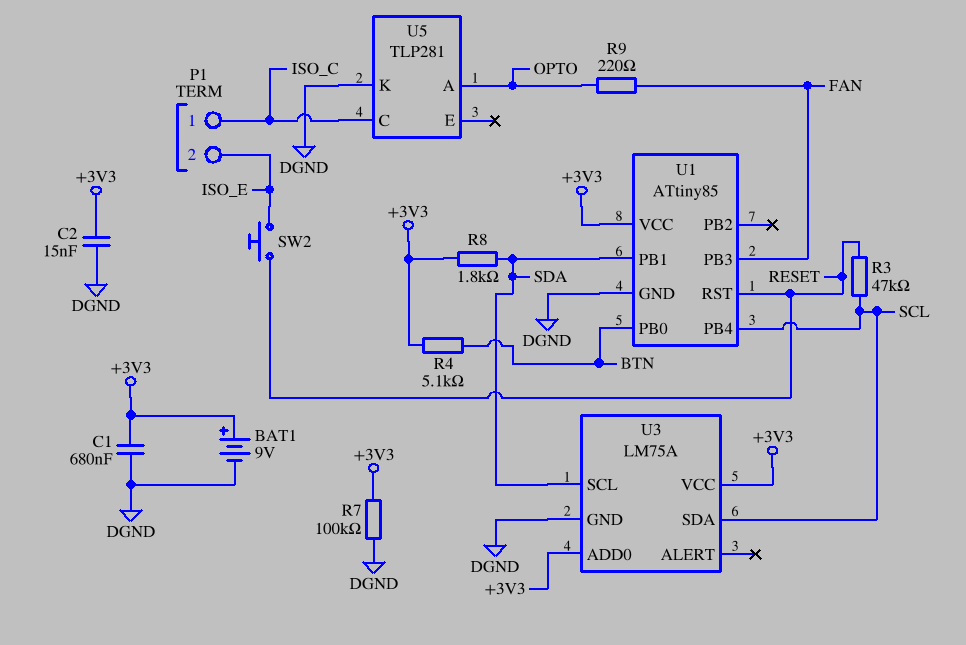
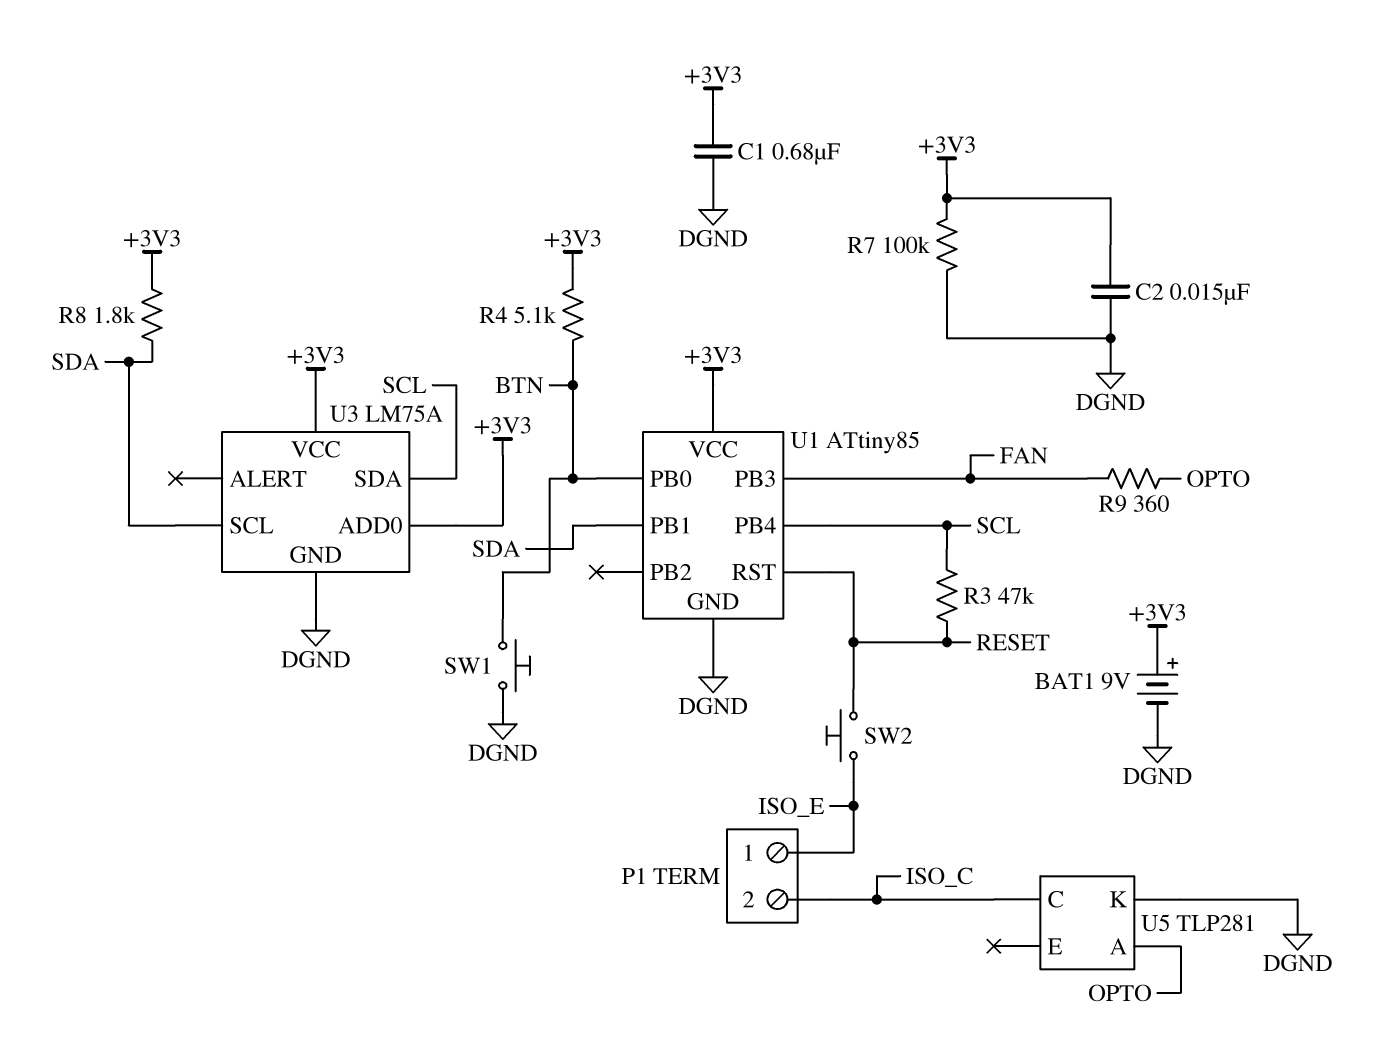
P1 pin 1: ISO_C -> ISO_E
P1 pin 2: ISO_E -> ISO_C
R9: 220 (FAN, OPTO) -> 360 (FAN, OPTO)
SW1: none -> button (BTN, DGND)

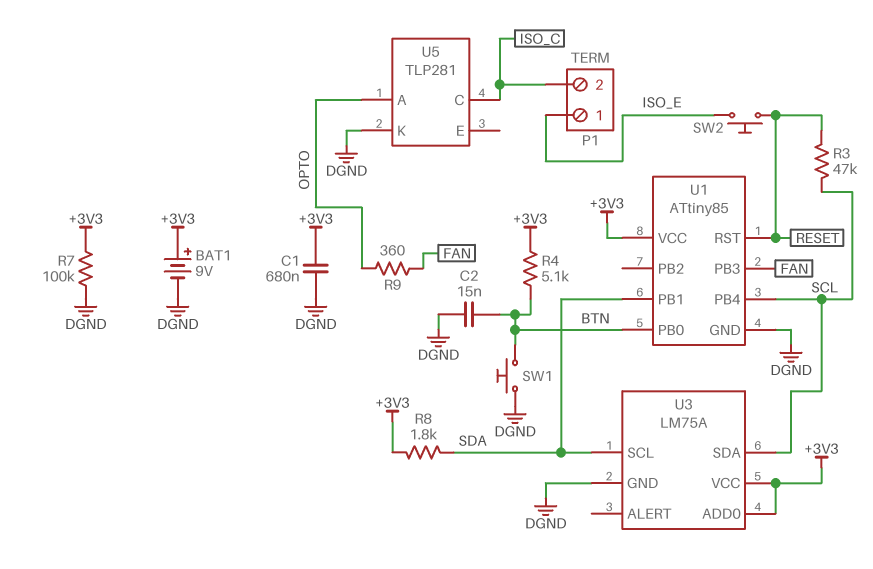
C2: 15nF (+3V3, DGND) -> 15nF (BTN, DGND)

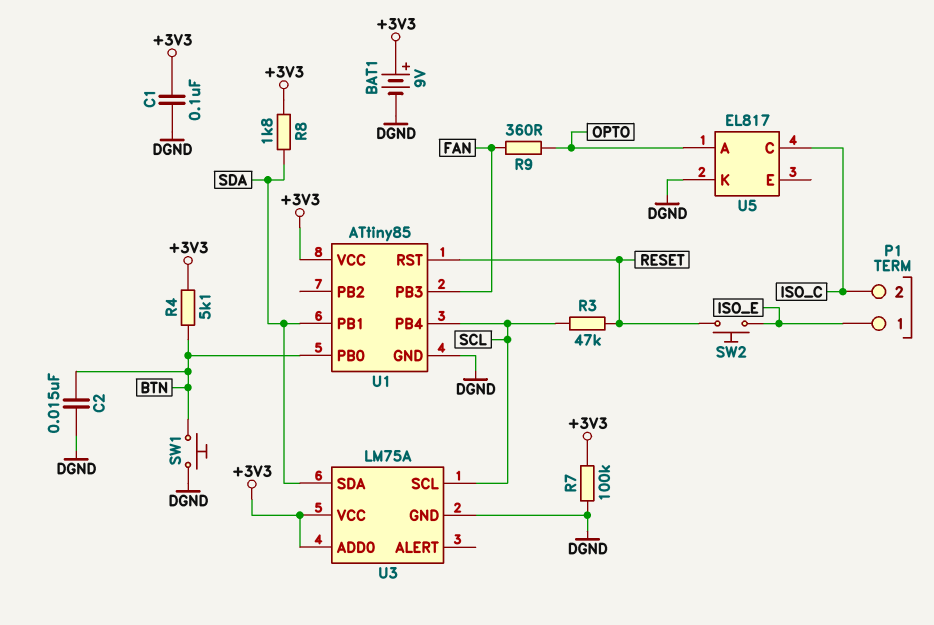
C1: 680nF (+3V3, DGND) -> 100nF (+3V3, DGND)
U3 pin SCL: SDA -> SCL
U3 pin SDA: SCL -> SDA
U5: TLP281 -> EL817

